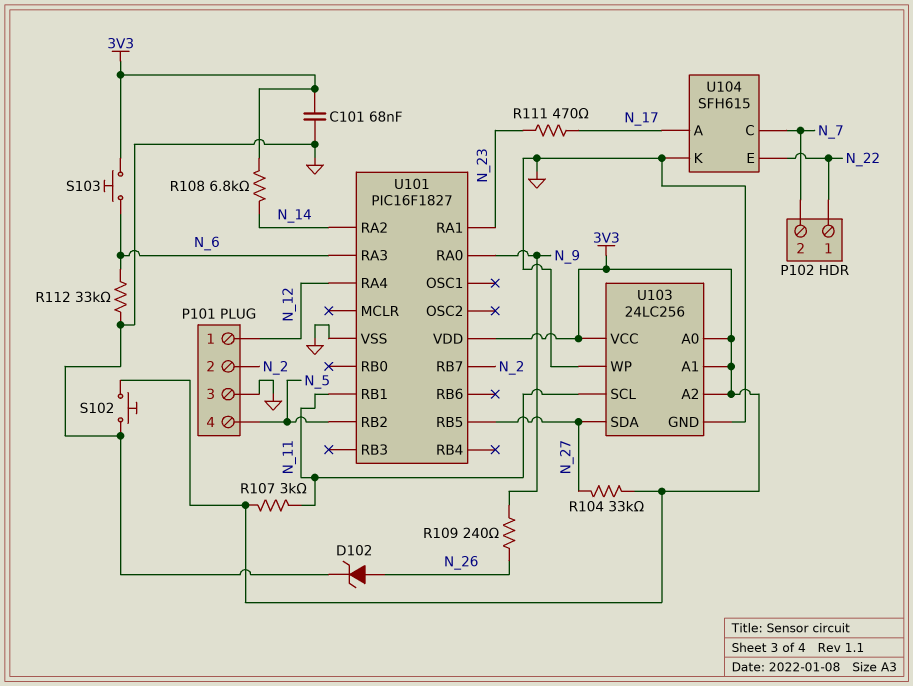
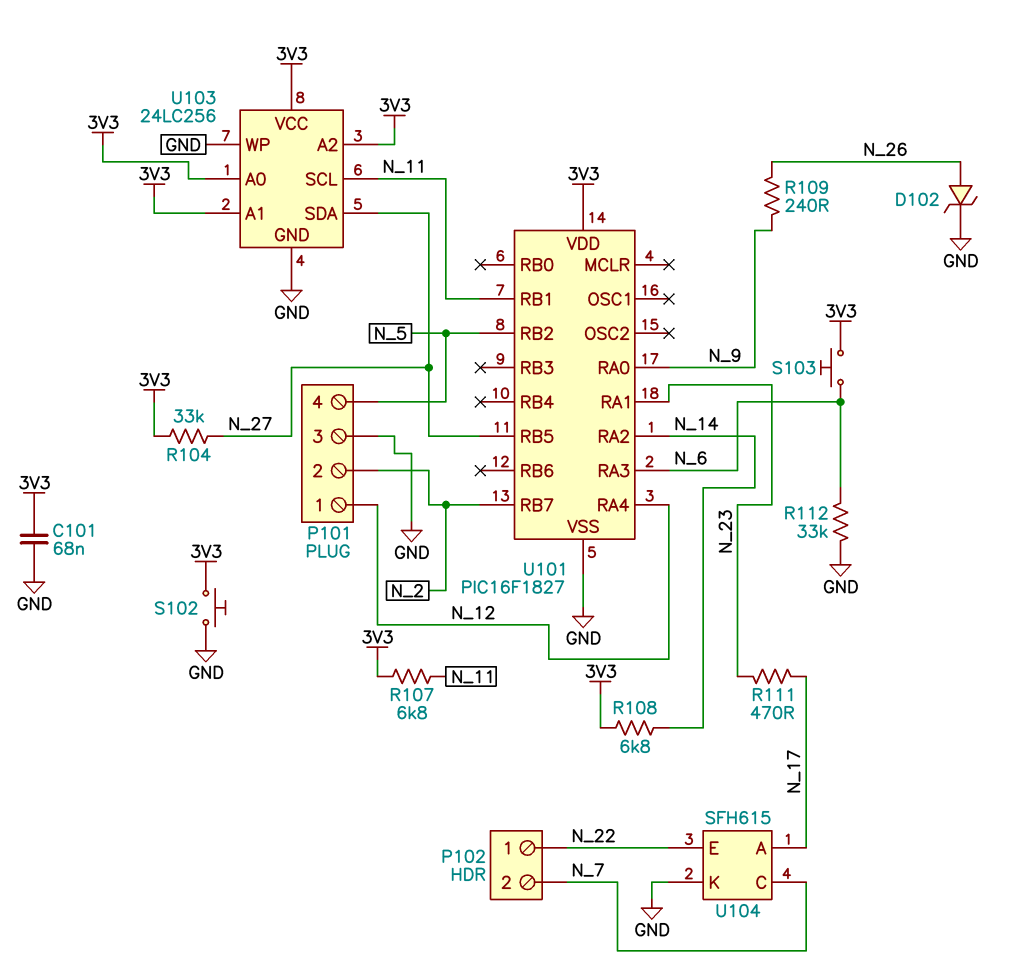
R107: 3k (3V3, N_11) -> 6.8k (3V3, N_11)

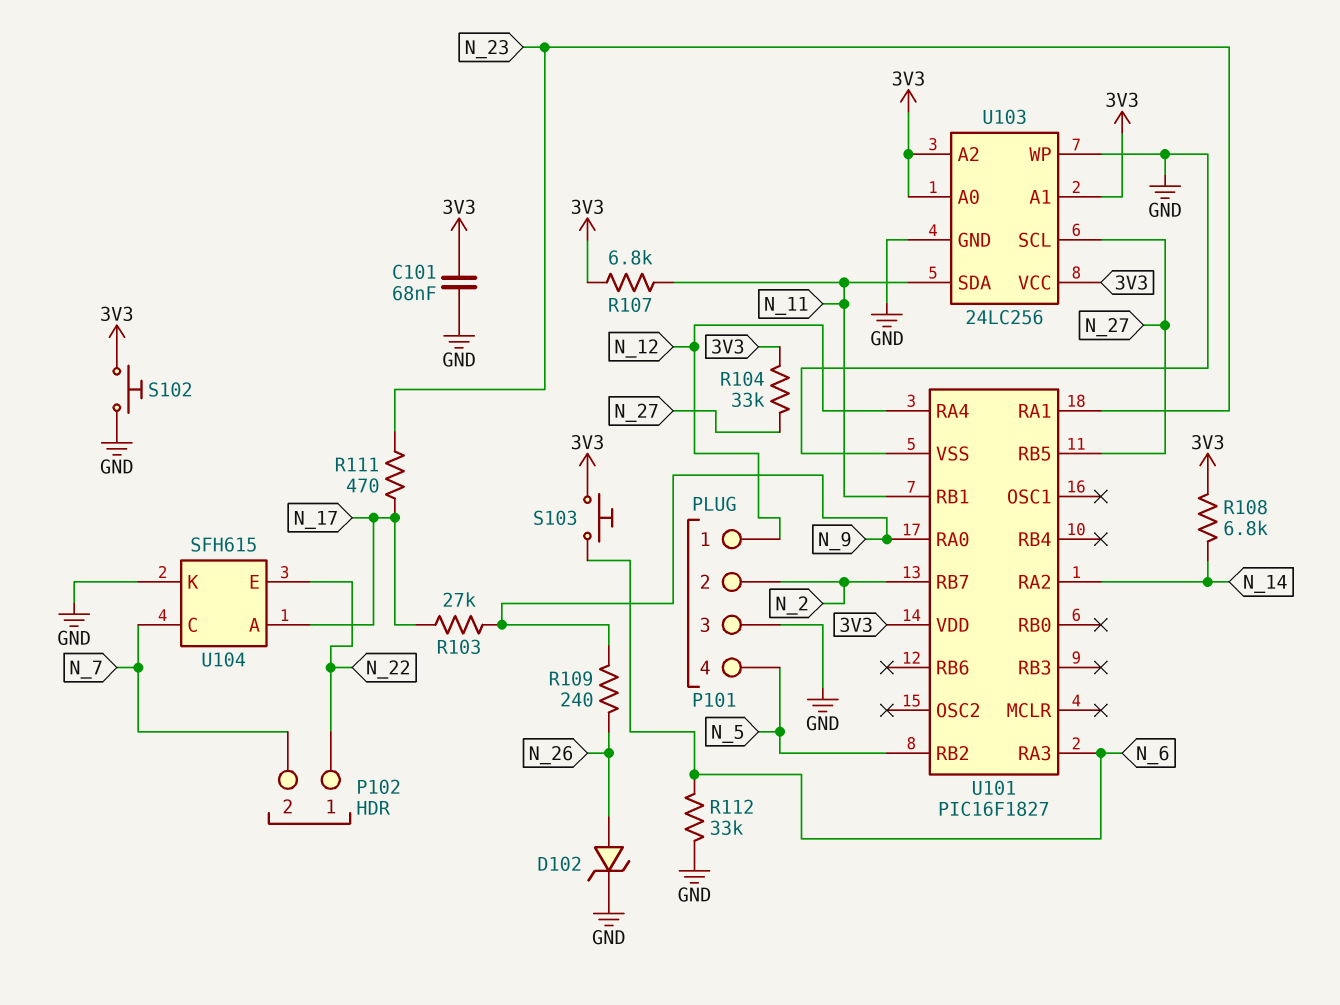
R103: none -> 27k (N_9, N_17)
U103 pin SCL: N_11 -> N_27
U103 pin SDA: N_27 -> N_11

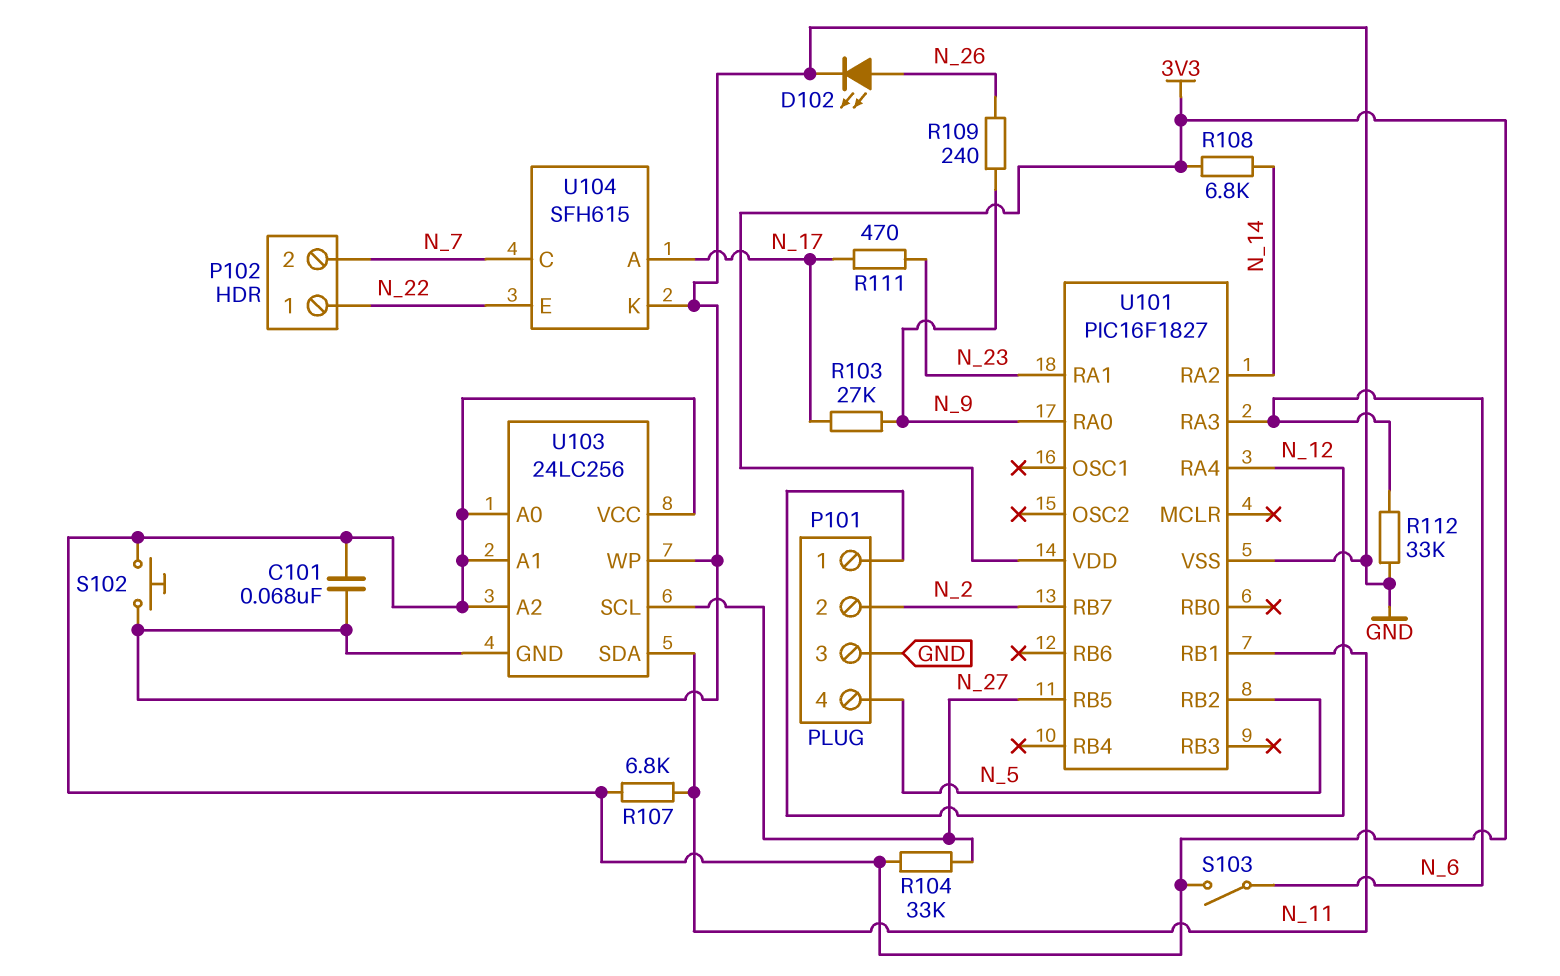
D102: zener (A N_26, K GND) -> LED (A N_26, K GND)
S103: button (3V3, N_6) -> switch (3V3, N_6)

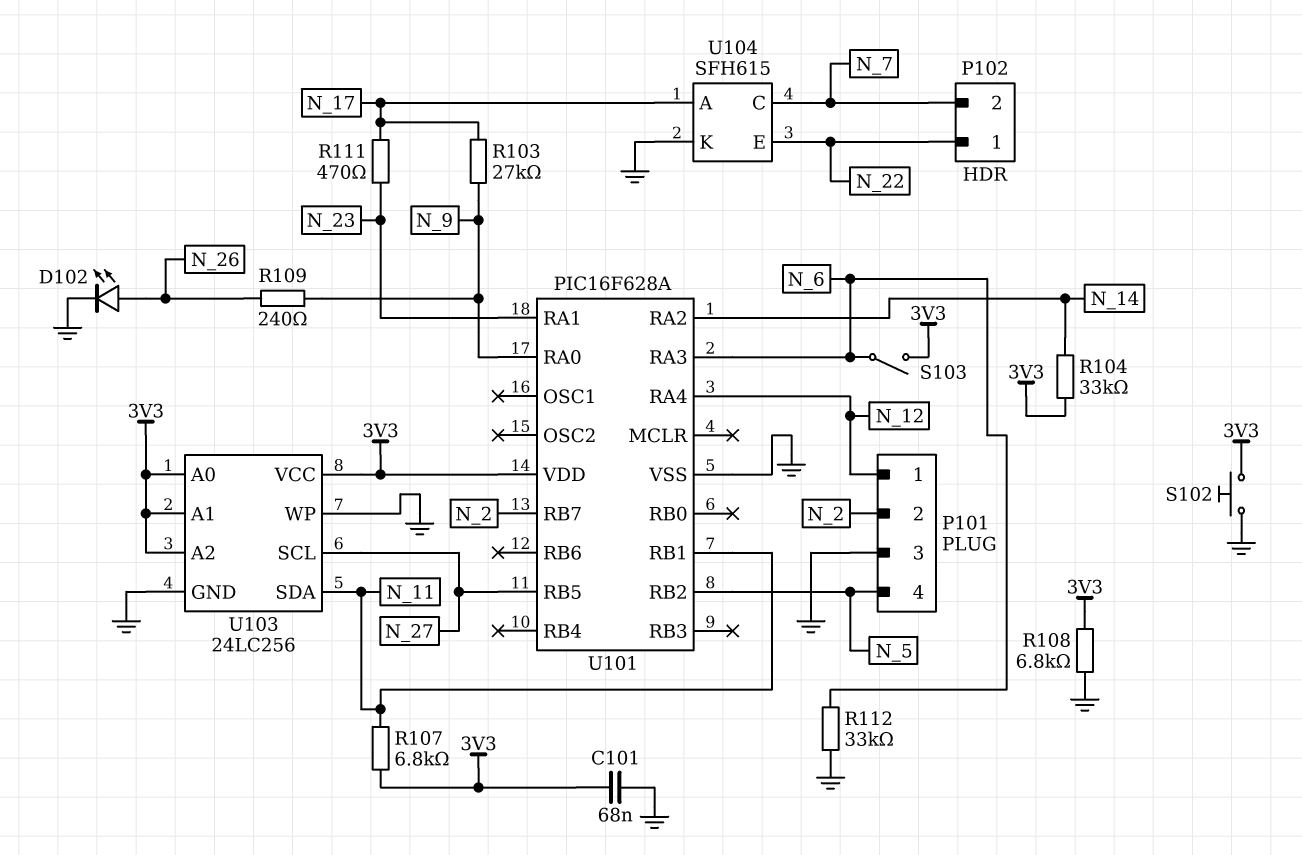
R104: 33k (3V3, N_27) -> 33k (3V3, N_14)
R108: 6.8k (3V3, N_14) -> 6.8k (3V3, GND)
U101: PIC16F1827 -> PIC16F628A

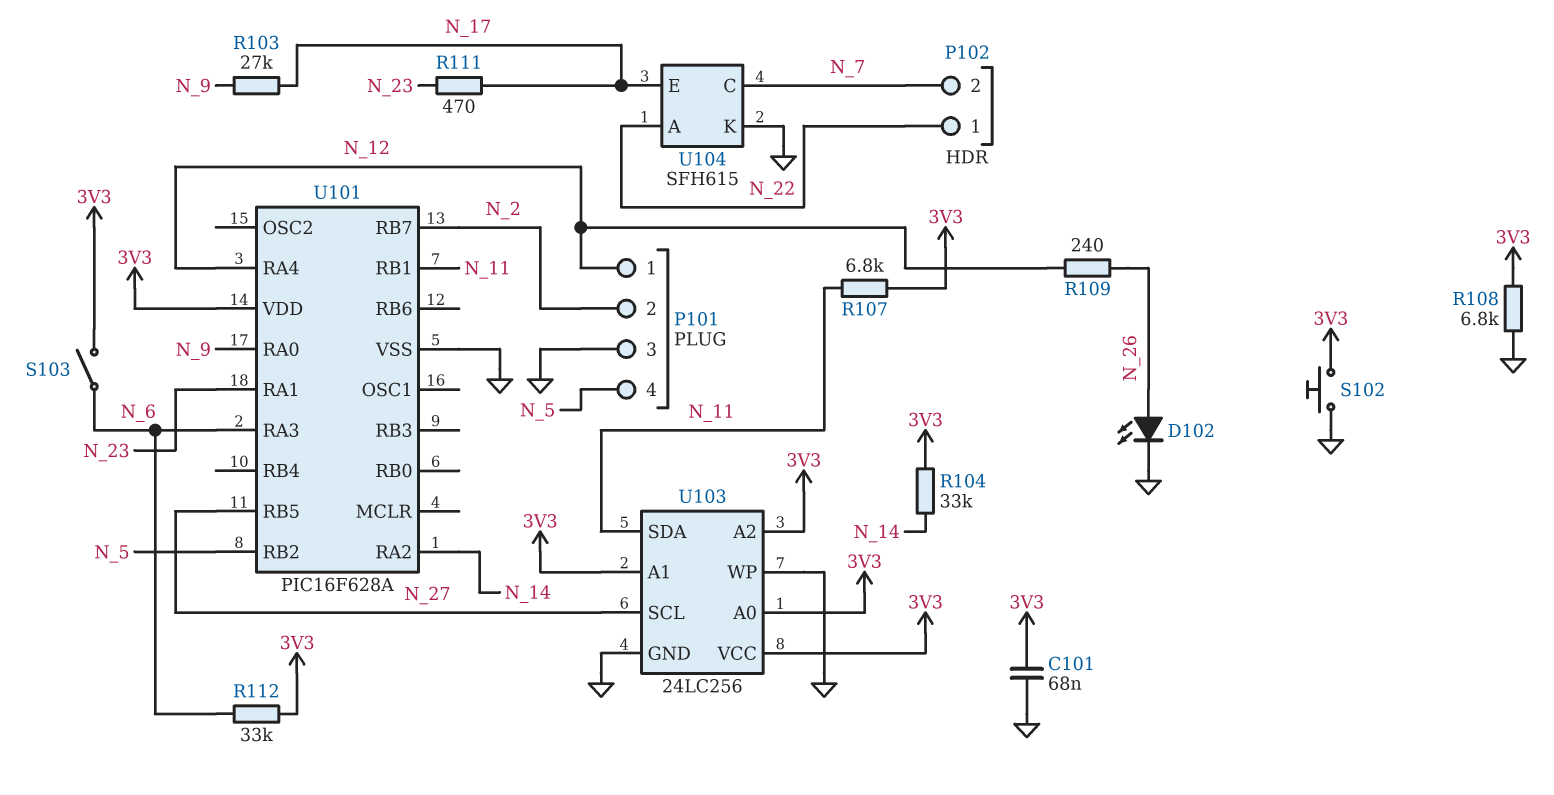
R109: 240 (N_9, N_26) -> 240 (N_12, N_26)
R112: 33k (GND, N_6) -> 33k (3V3, N_6)
U104 pin A: N_17 -> N_22
U104 pin E: N_22 -> N_17

